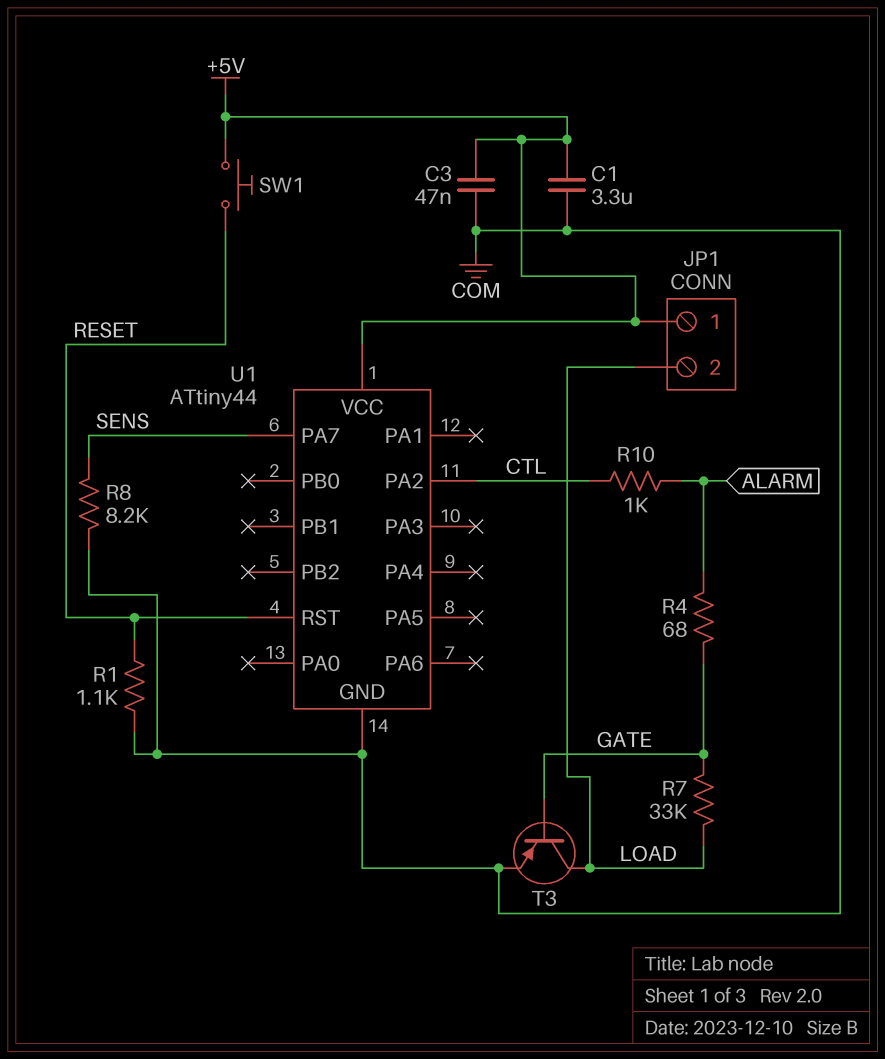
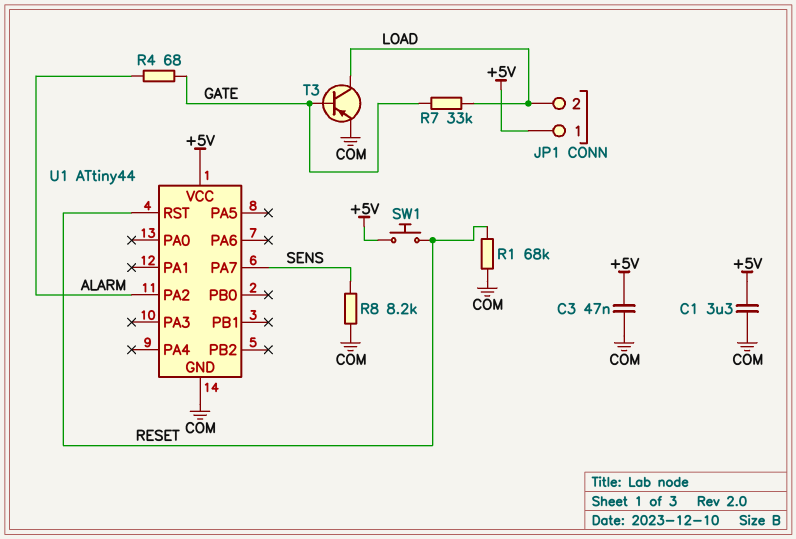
R1: 1.1k (COM, RESET) -> 68k (COM, RESET)
R10: 1k (ALARM, CTL) -> none
U1 pin PA2: CTL -> ALARM

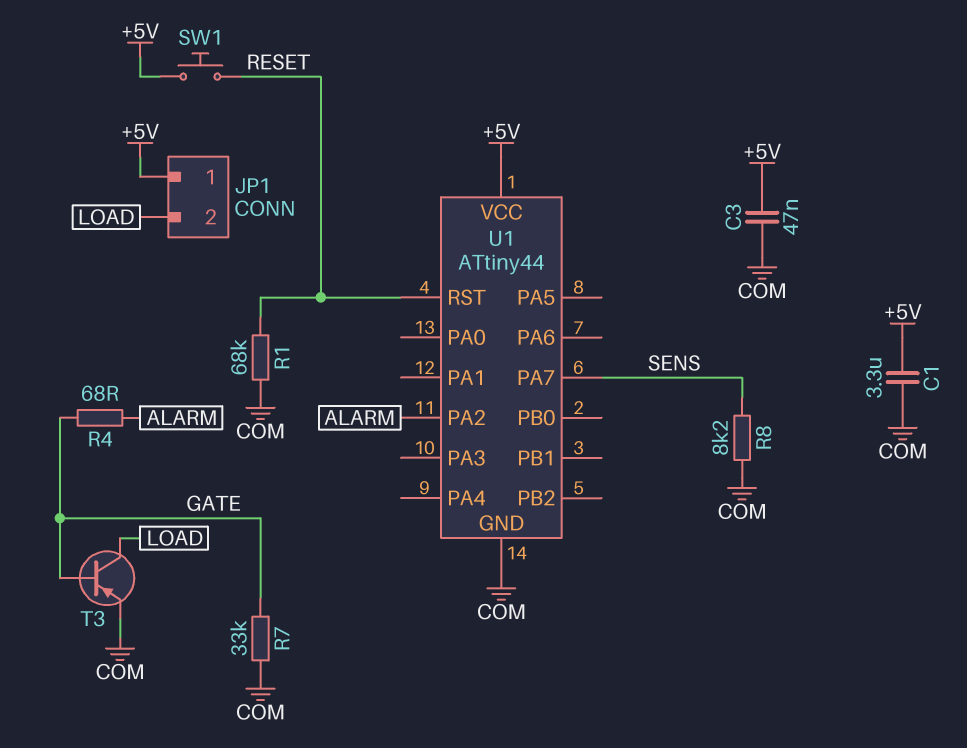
R7: 33k (GATE, LOAD) -> 33k (COM, GATE)

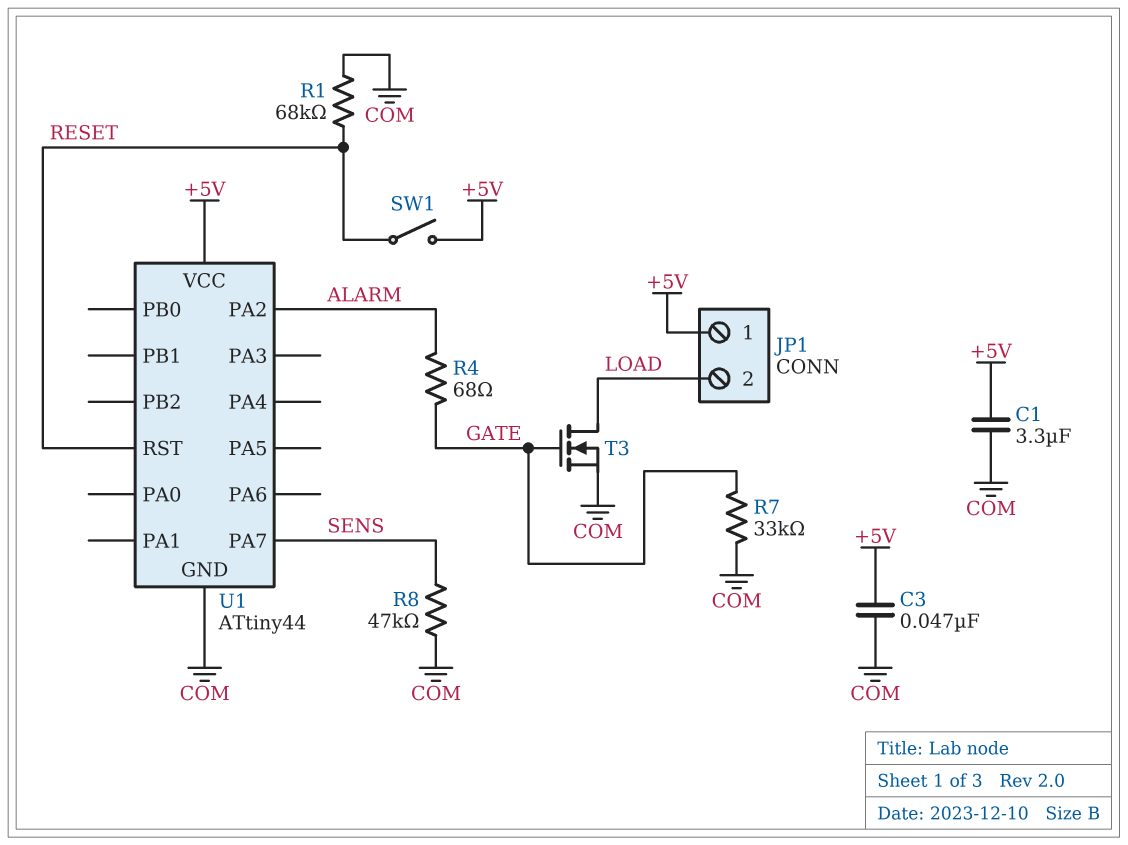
R8: 8.2k (COM, SENS) -> 47k (COM, SENS)
SW1: button (+5V, RESET) -> switch (+5V, RESET)
T3: PNP (B GATE, C LOAD, E COM) -> NMOS (G GATE, D LOAD, S COM)

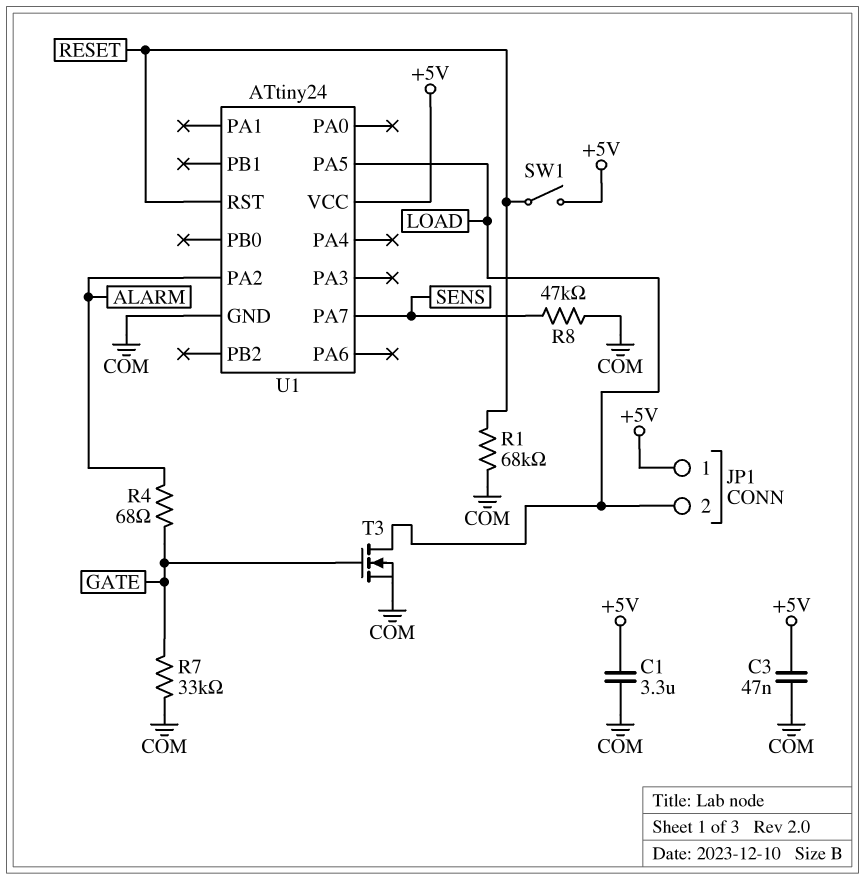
U1: ATtiny44 -> ATtiny24
U1 pin PA5: none -> LOAD

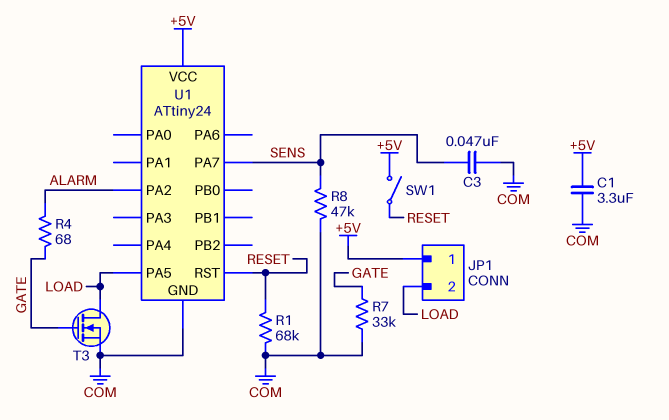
C3: 47nF (+5V, COM) -> 47nF (COM, SENS)

